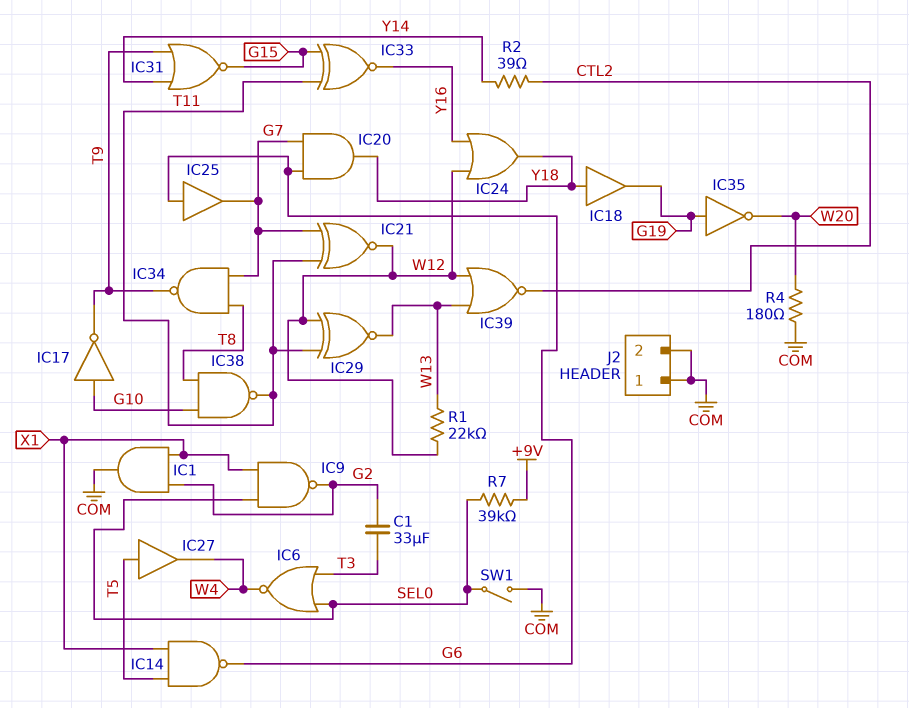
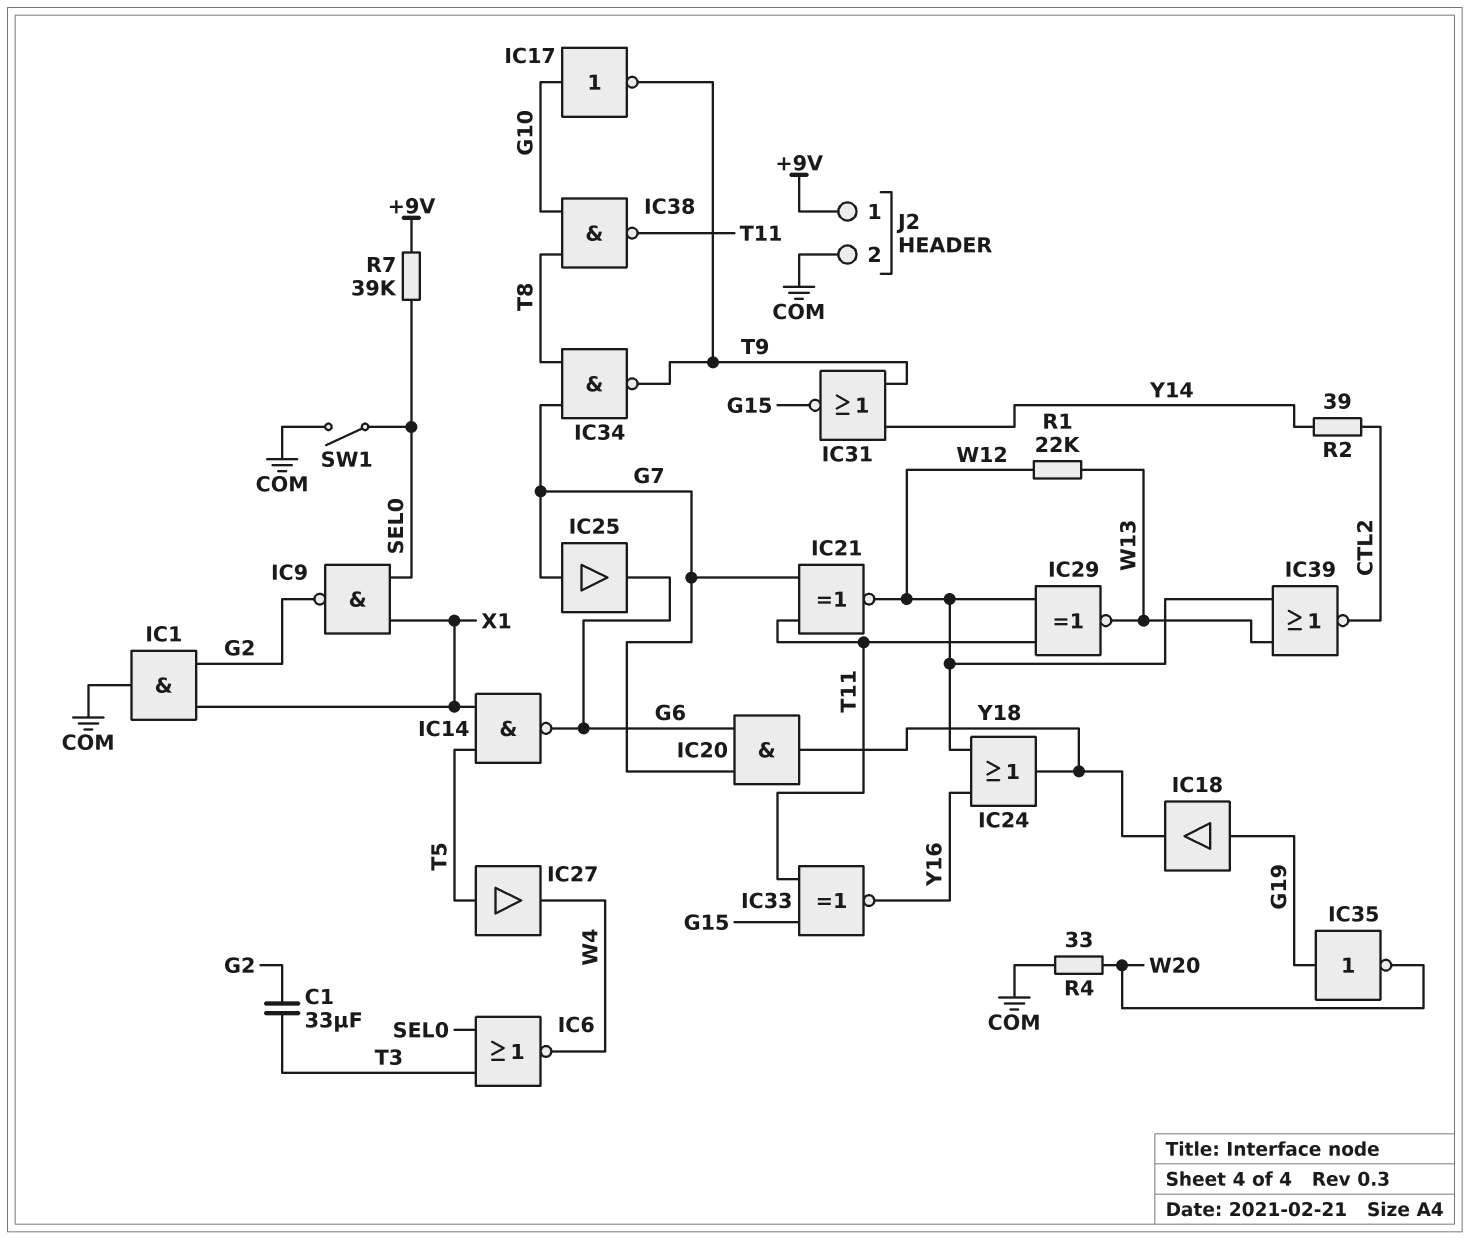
IC18: buffer (in Y18, out G19) -> buffer (in G19, out Y18)
IC25: buffer (in G6, out G7) -> buffer (in G7, out G6)
J2 pin 1: COM -> +9V
R4: 180 (COM, W20) -> 33 (COM, W20)

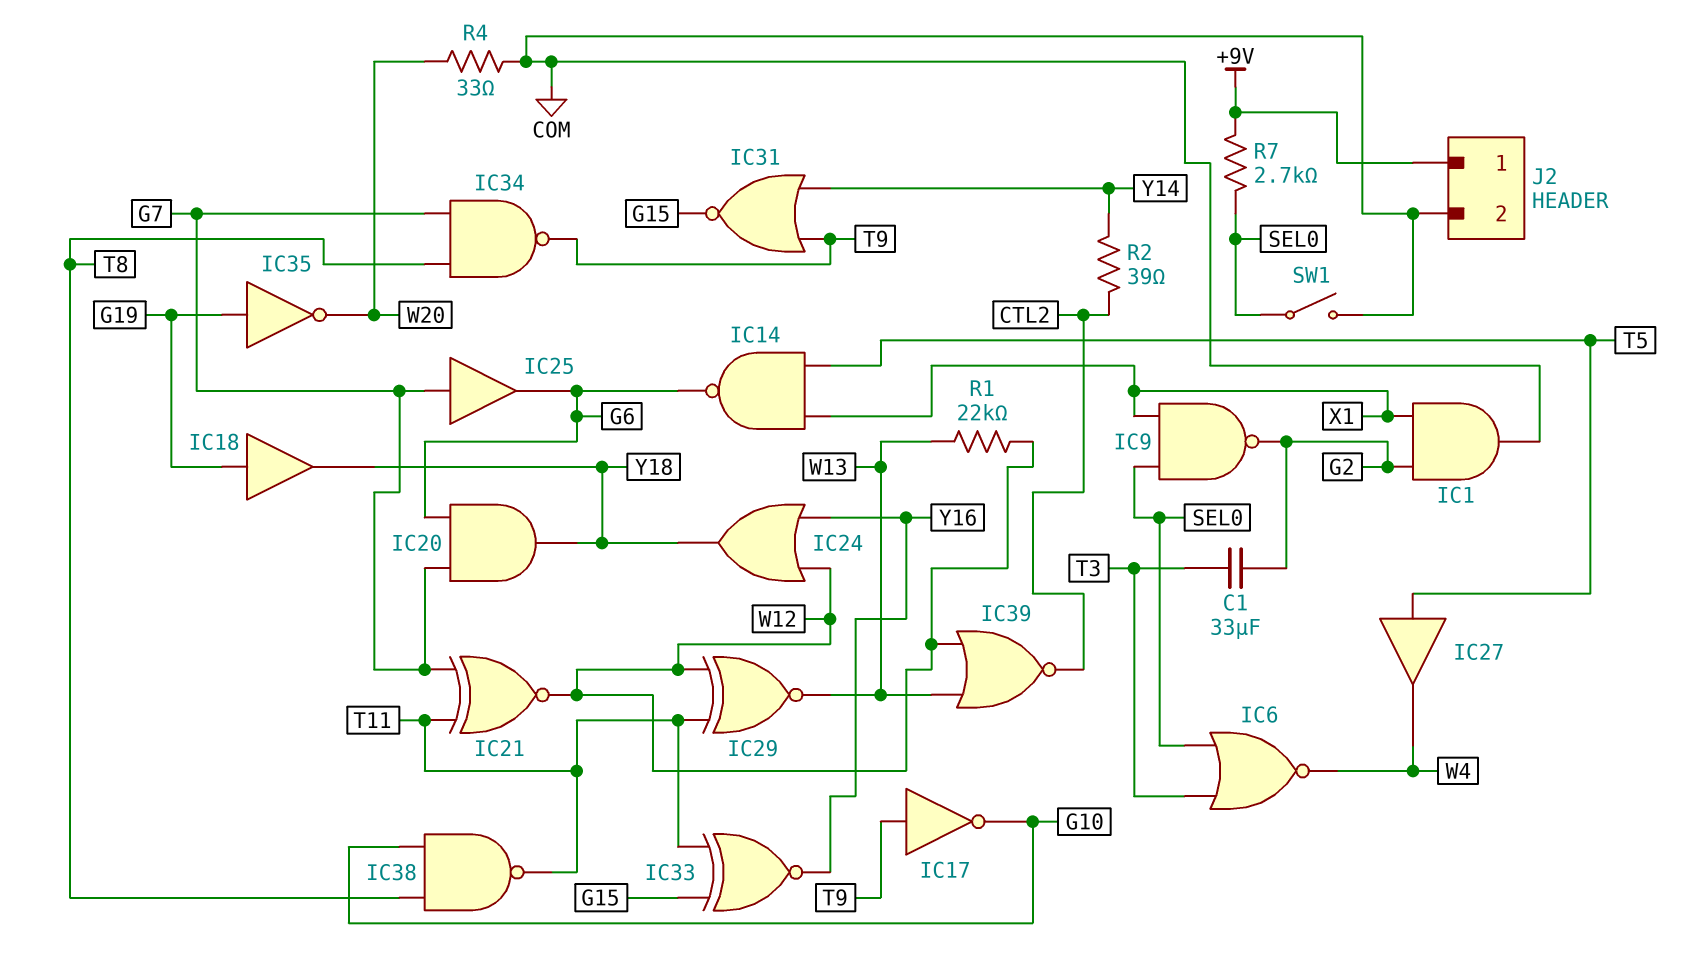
IC17: NOT (in G10, out T9) -> NOT (in T9, out G10)
R7: 39k (+9V, SEL0) -> 2.7k (+9V, SEL0)

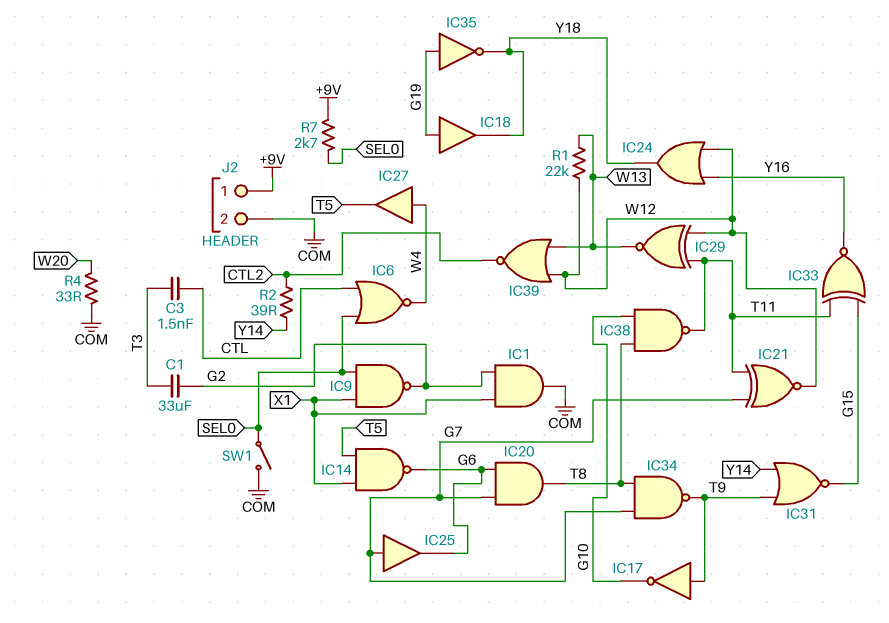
C3: none -> 1.5nF (CTL, T3)
IC6: NOR (in SEL0, in T3, out W4) -> NOR (in CTL, in SEL0, out W4)
IC20: AND (in G6, in G7, out Y18) -> AND (in G6, in G7, out T8)
IC27: buffer (in T5, out W4) -> buffer (in W4, out T5)
IC35: NOT (in G19, out W20) -> NOT (in G19, out Y18)

